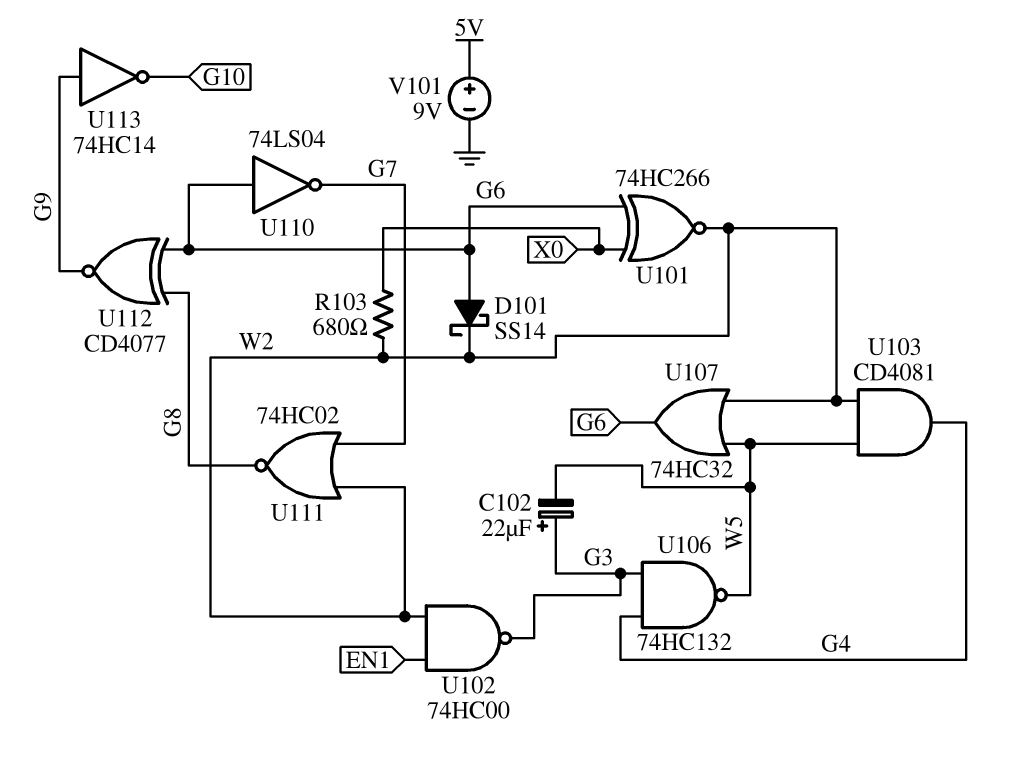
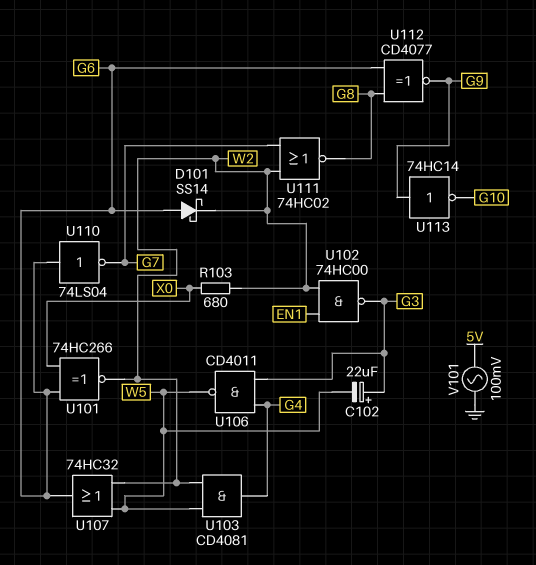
U106: NAND 74HC132 (in G3, in G4, out W5) -> NAND CD4011 (in G3, in G4, out W5)
V101: 9V (plus 5V, minus GND) -> AC 100mV (5V, GND)

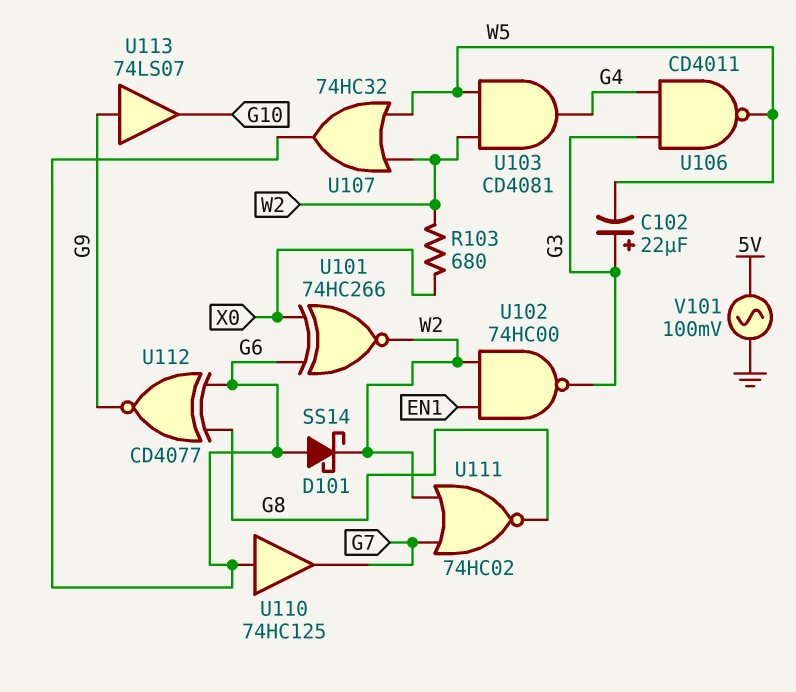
U110: NOT 74LS04 (in G6, out G7) -> buffer 74HC125 (in G6, out G7)
U113: NOT 74HC14 (in G9, out G10) -> buffer 74LS07 (in G9, out G10)

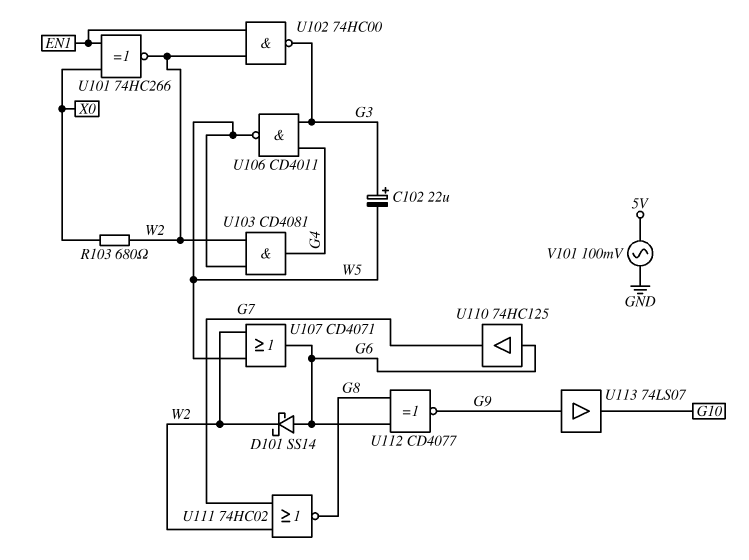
U101: XNOR 74HC266 (in G6, in X0, out W2) -> XNOR 74HC266 (in EN1, in X0, out W2)
U107: OR 74HC32 (in W2, in W5, out G6) -> OR CD4071 (in W2, in W5, out G6)

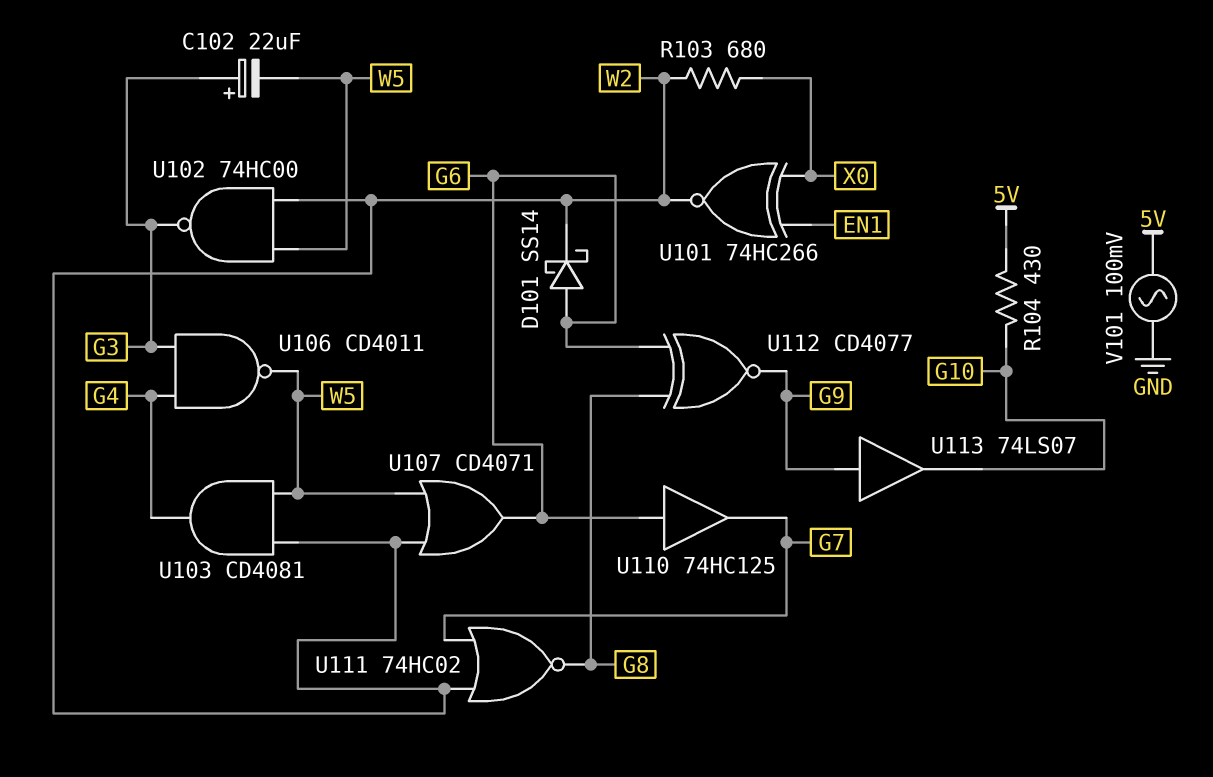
R104: none -> 430 (5V, G10)
U102: NAND 74HC00 (in EN1, in W2, out G3) -> NAND 74HC00 (in W2, in W5, out G3)

